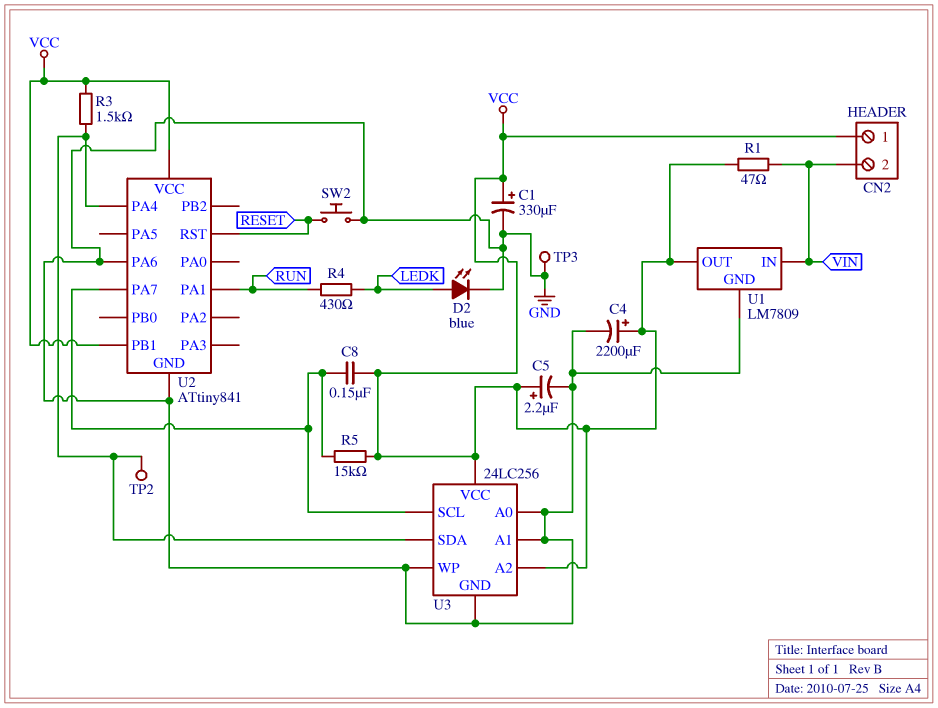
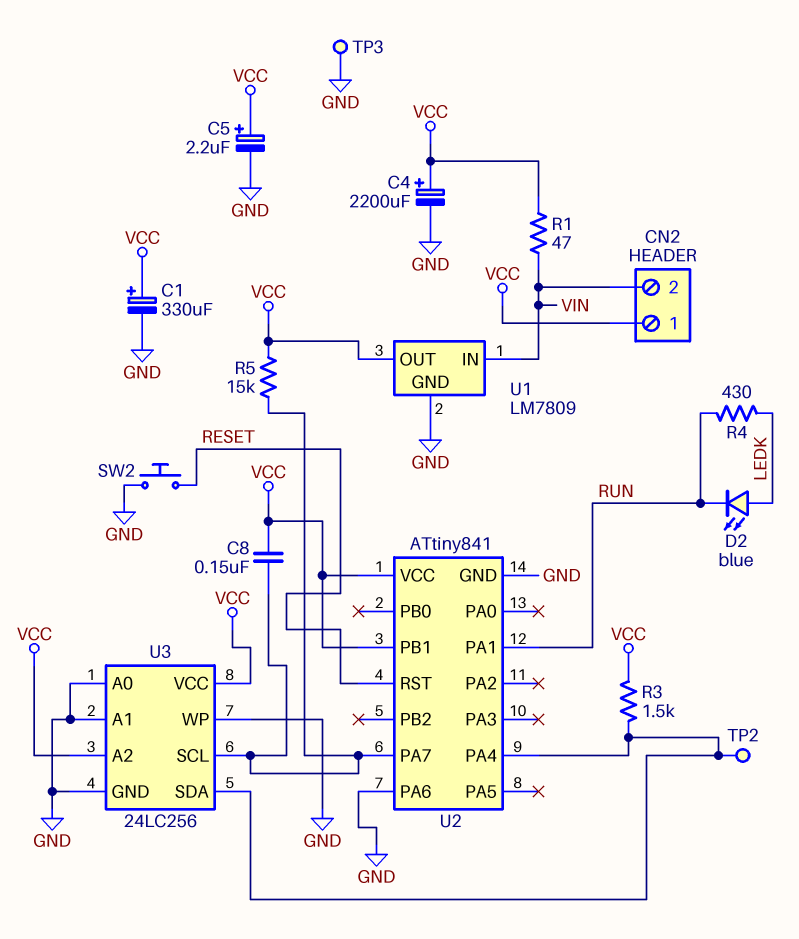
D2: LED blue (A LEDK, K GND) -> LED blue (A LEDK, K RUN)

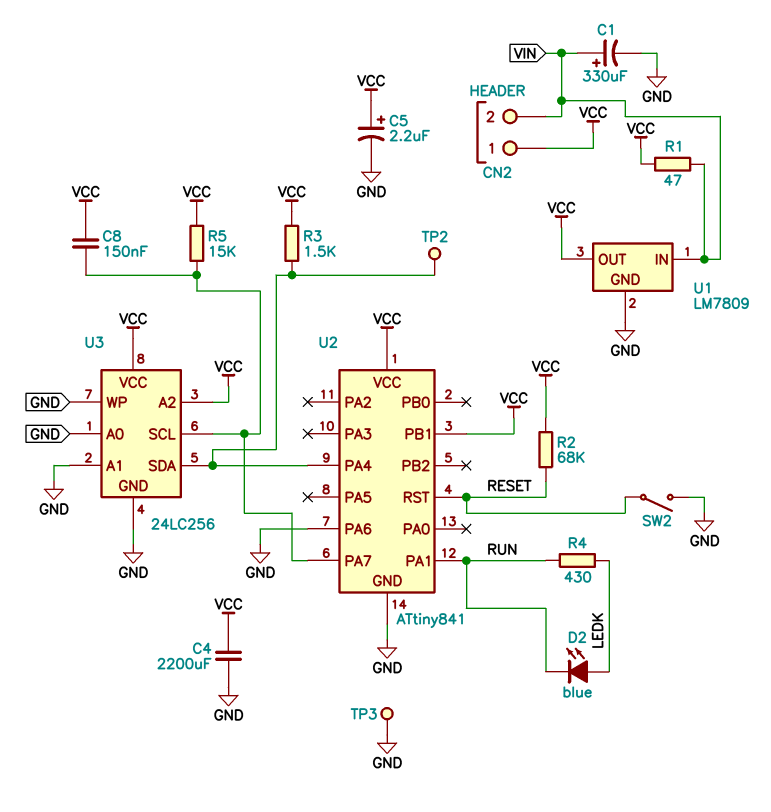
C1: 330uF (plus VCC, minus GND) -> 330uF (plus VIN, minus GND)
C4: 2200uF (plus VCC, minus GND) -> 2200uF (GND, VCC)
R2: none -> 68k (RESET, VCC)
SW2: button (GND, RESET) -> switch (GND, RESET)

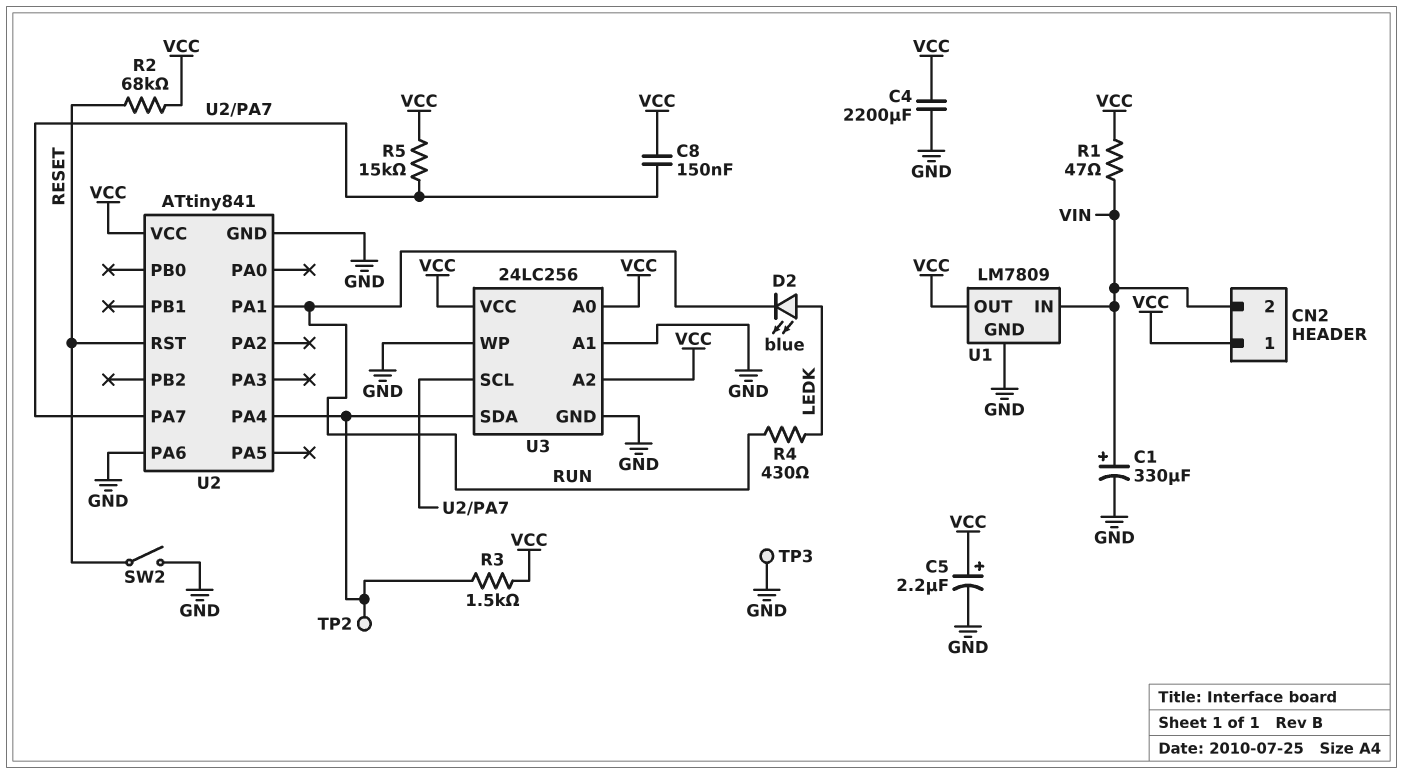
U2 pin PB1: VCC -> none
U3 pin A0: GND -> VCC

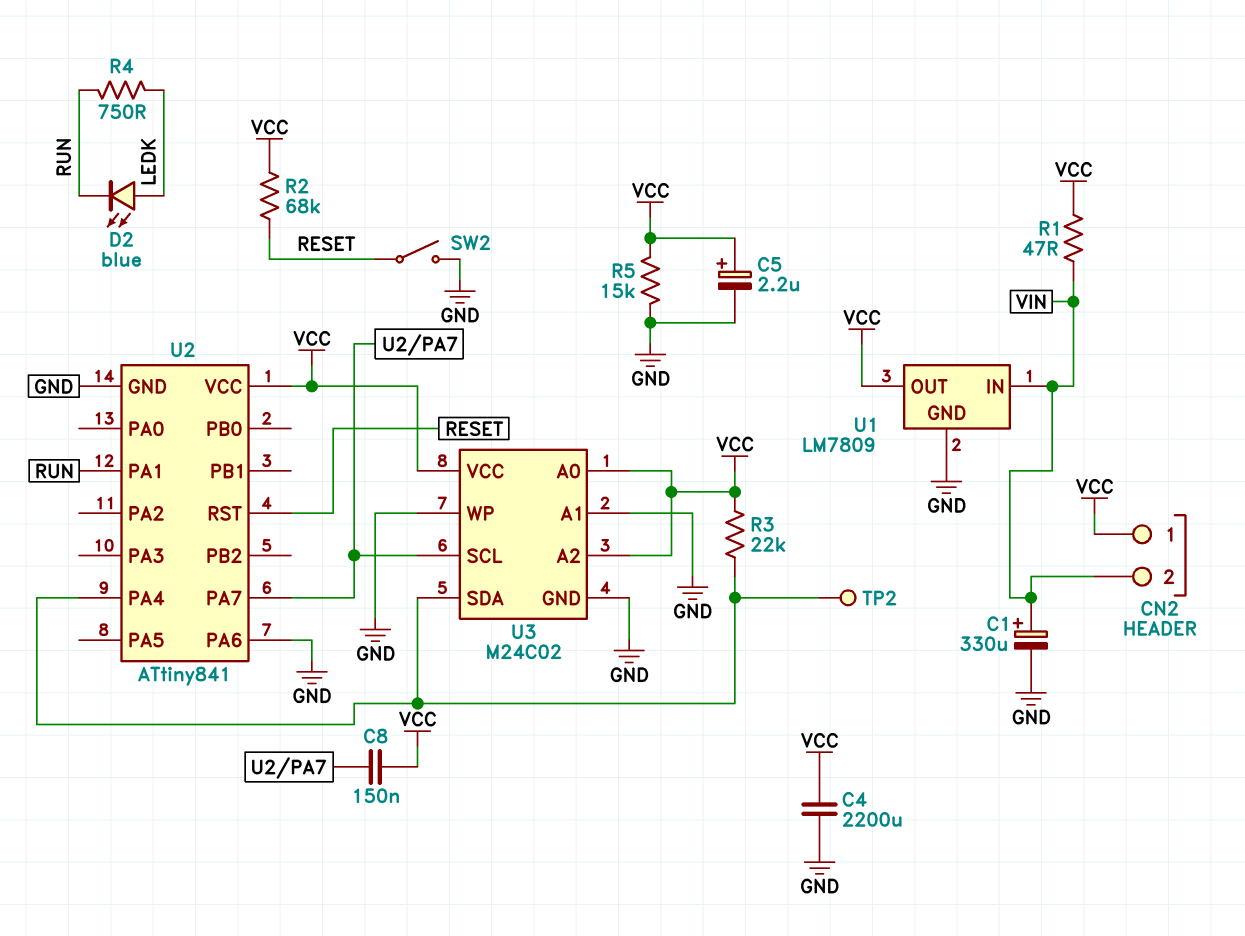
R3: 1.5k (U2/PA4, VCC) -> 22k (U2/PA4, VCC)
R4: 430 (LEDK, RUN) -> 750 (LEDK, RUN)
R5: 15k (U2/PA7, VCC) -> 15k (GND, VCC)
TP3: test point (GND) -> none
U3: 24LC256 -> M24C02

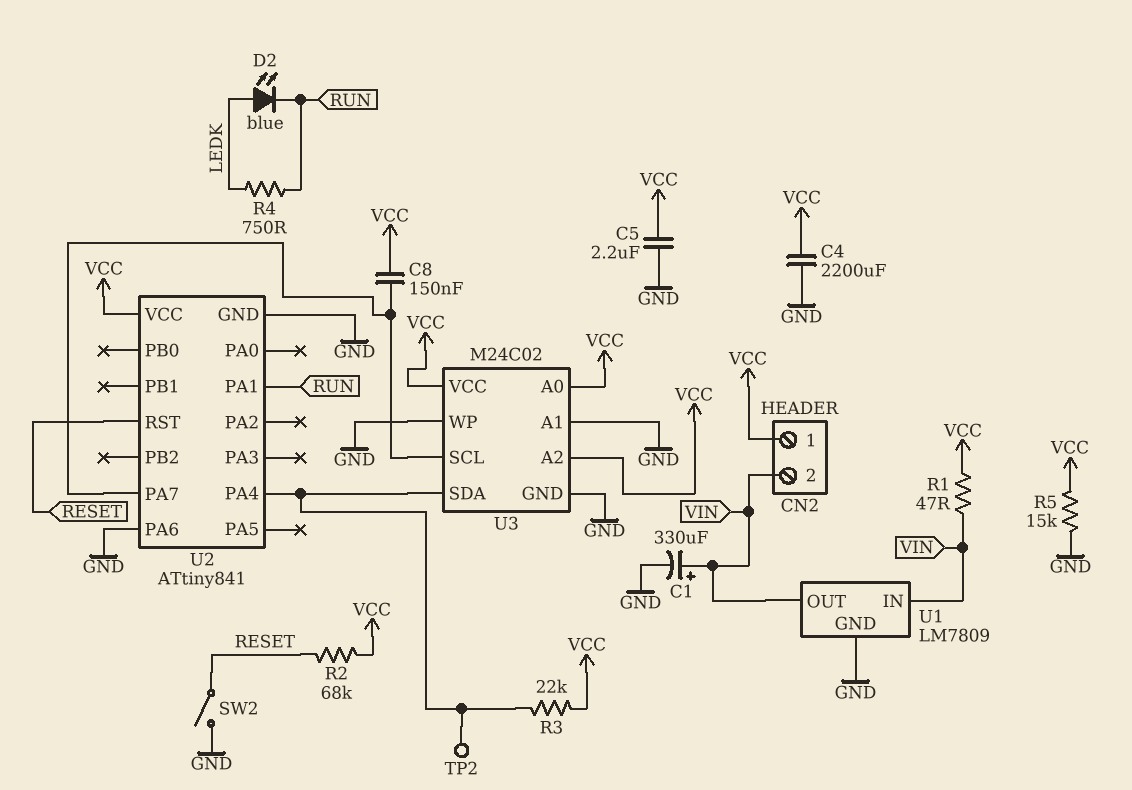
C5: 2.2uF (plus VCC, minus GND) -> 2.2uF (GND, VCC)
U1 pin OUT: VCC -> VIN

